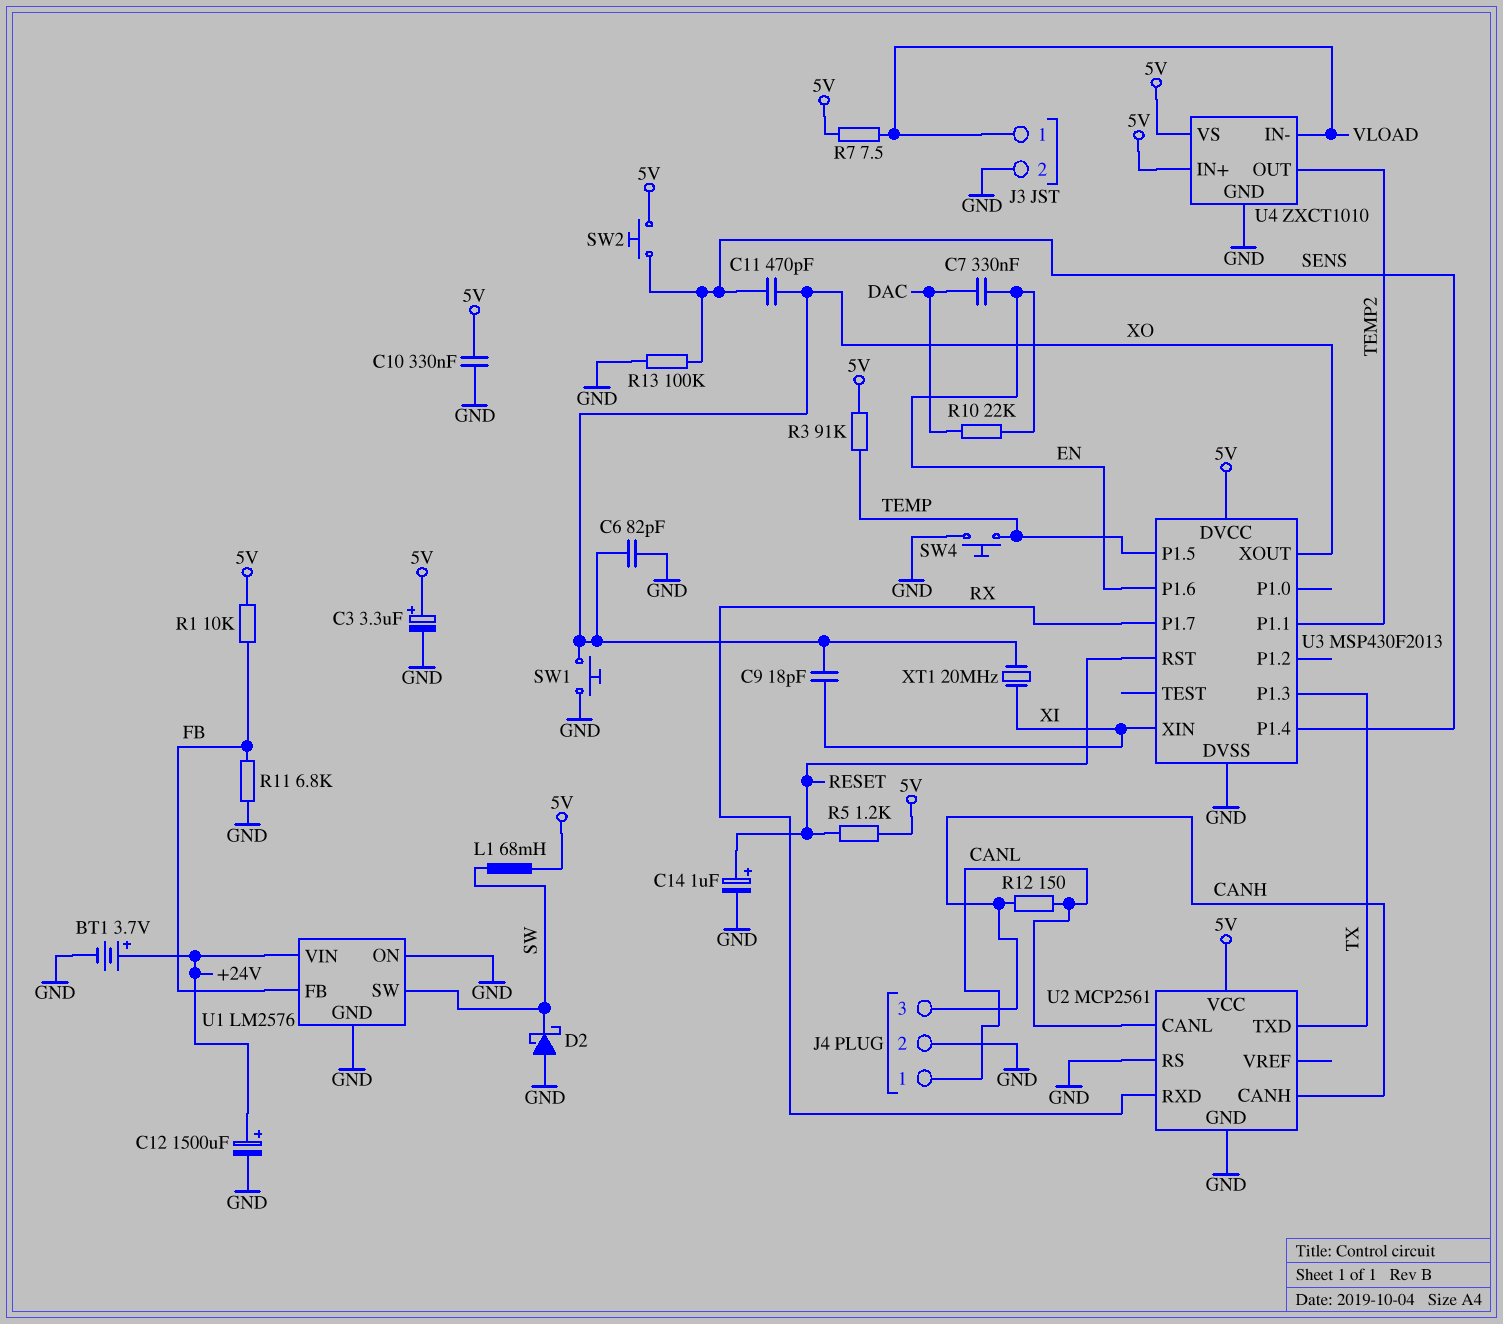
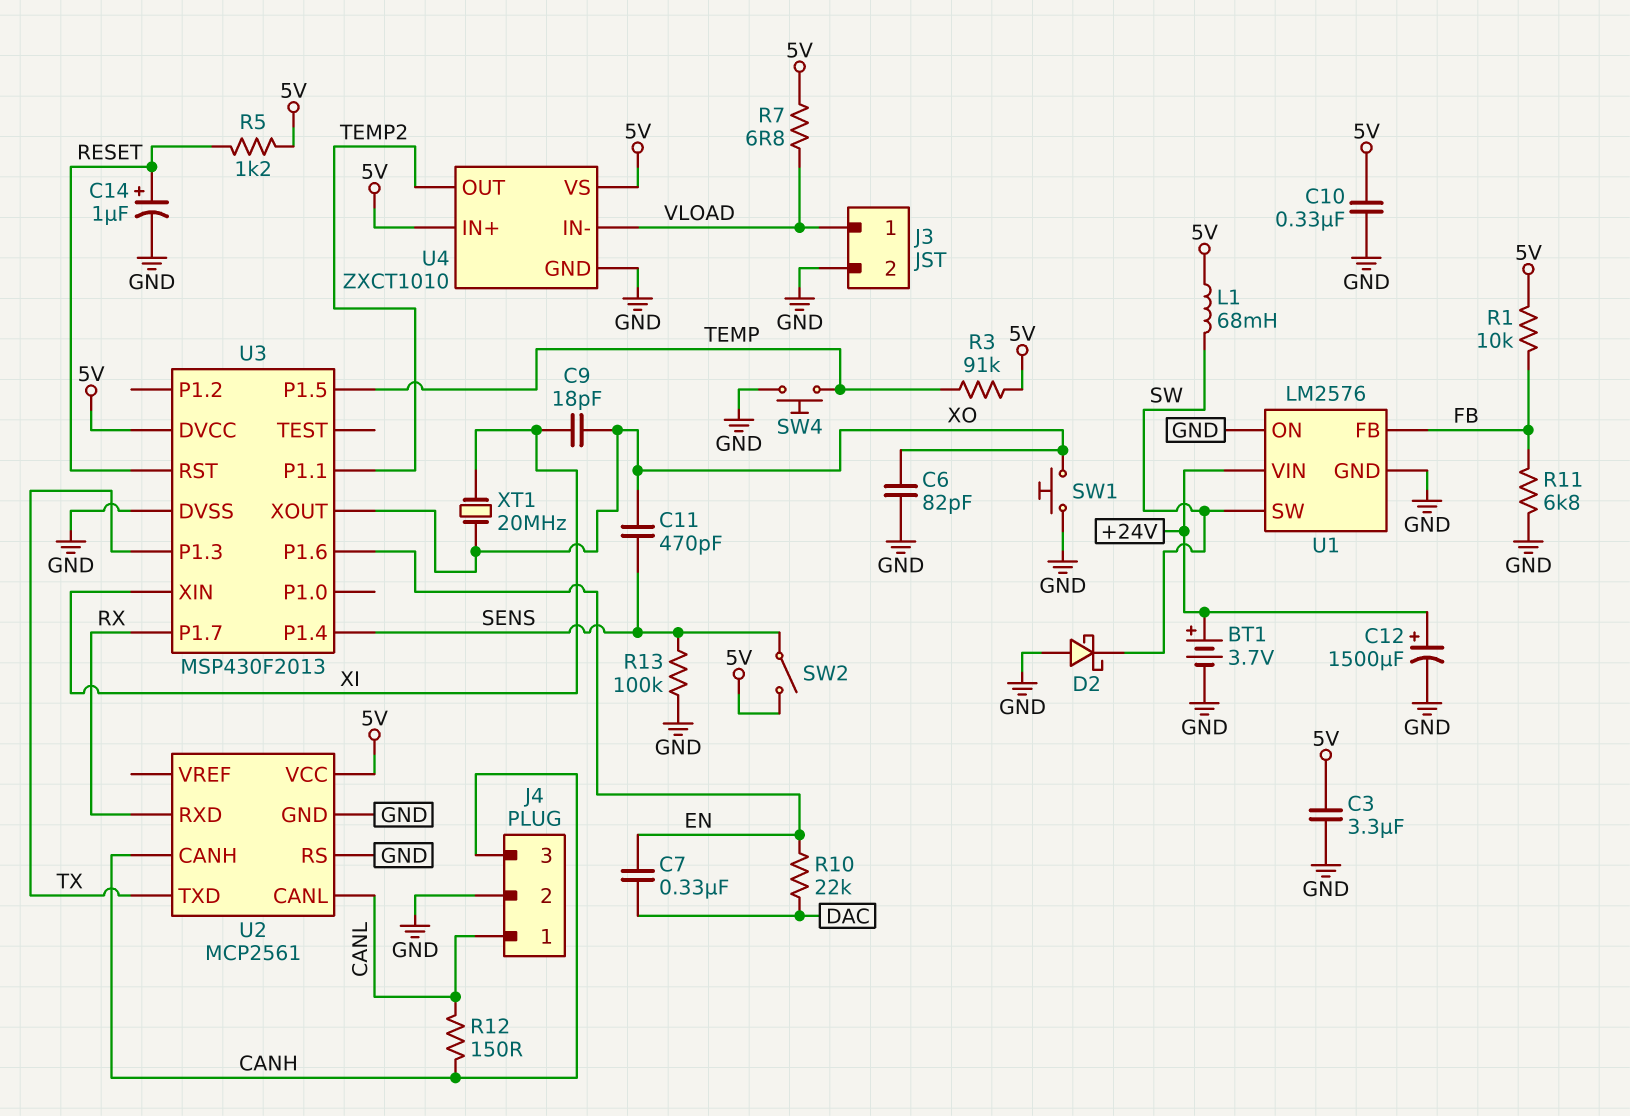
C3: 3.3uF (plus 5V, minus GND) -> 3.3uF (5V, GND)
R7: 7.5 (5V, VLOAD) -> 6.8 (5V, VLOAD)
SW2: button (5V, SENS) -> switch (5V, SENS)

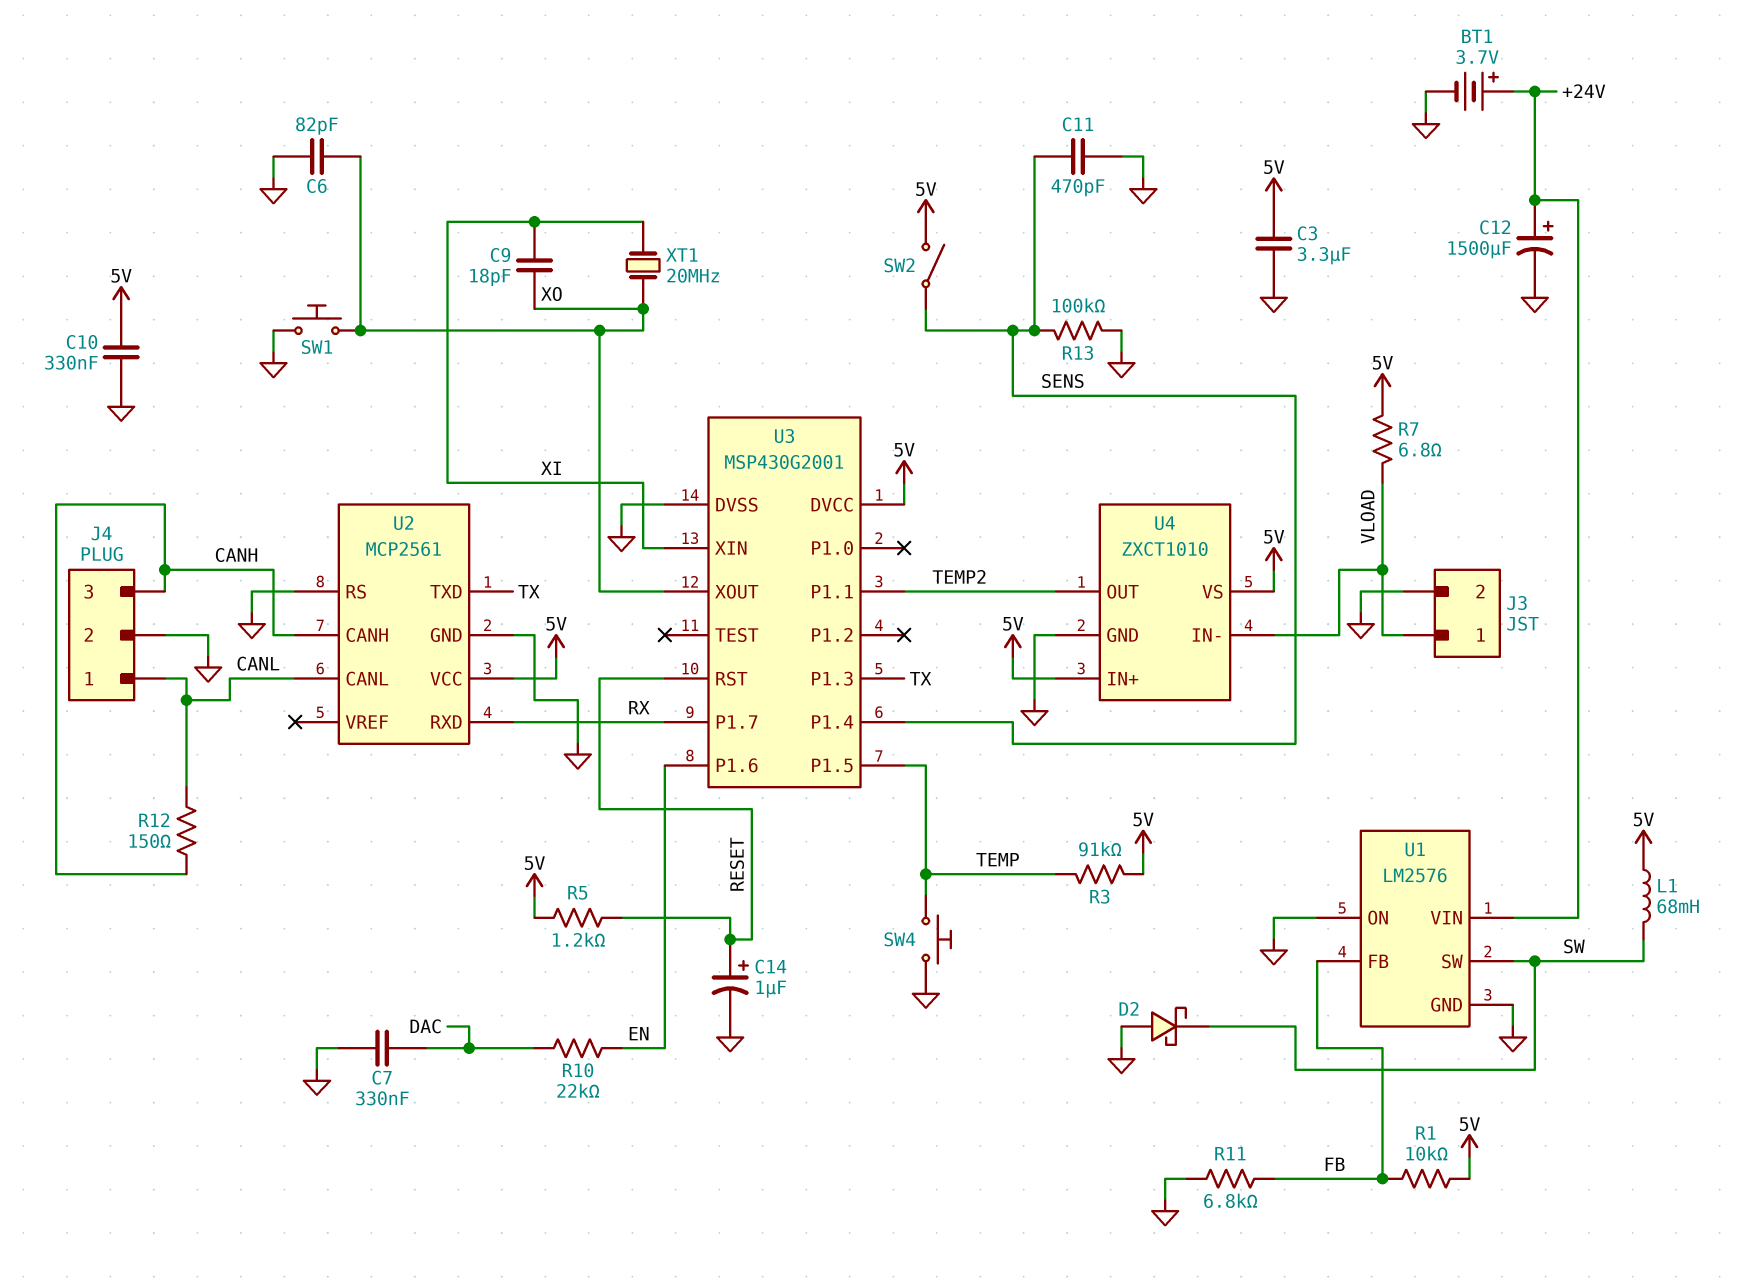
C7: 330nF (DAC, EN) -> 330nF (DAC, GND)
C11: 470pF (SENS, XO) -> 470pF (GND, SENS)
U3: MSP430F2013 -> MSP430G2001

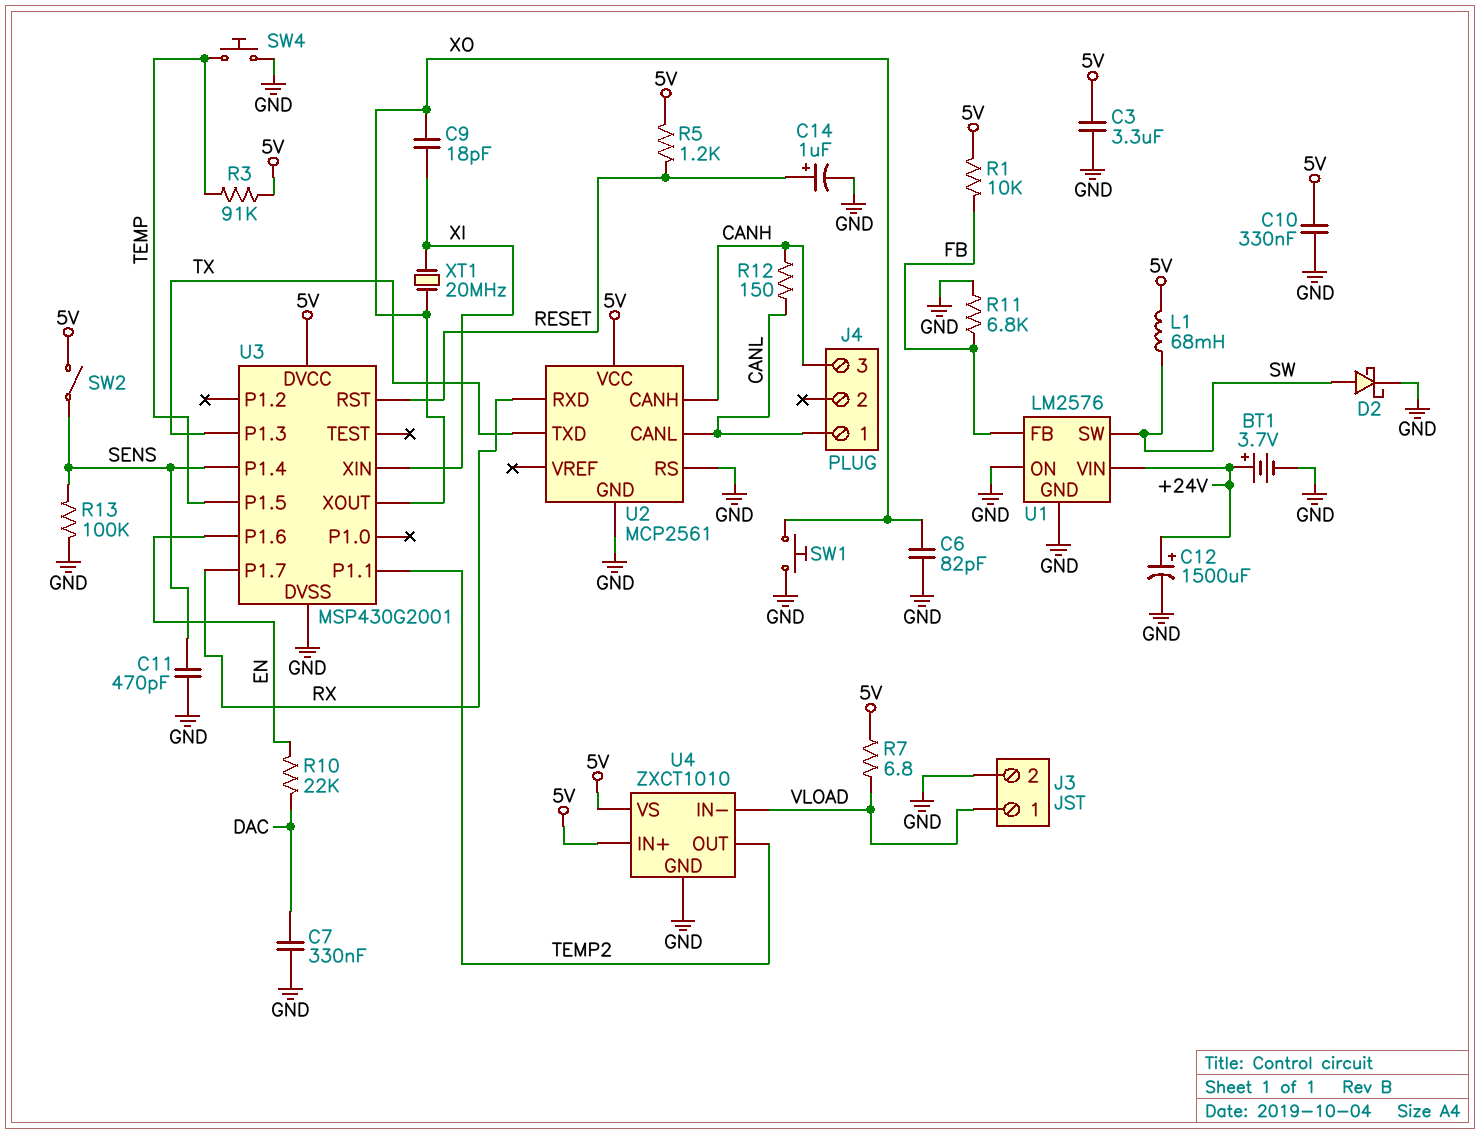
D2: schottky (A GND, K SW) -> schottky (A SW, K GND)
J4 pin 2: GND -> none

